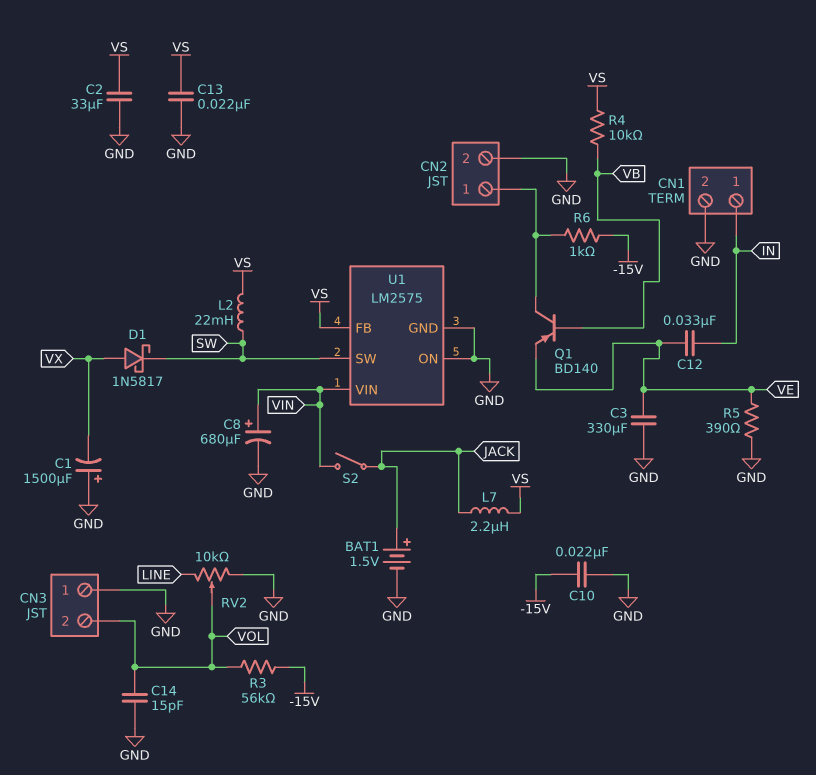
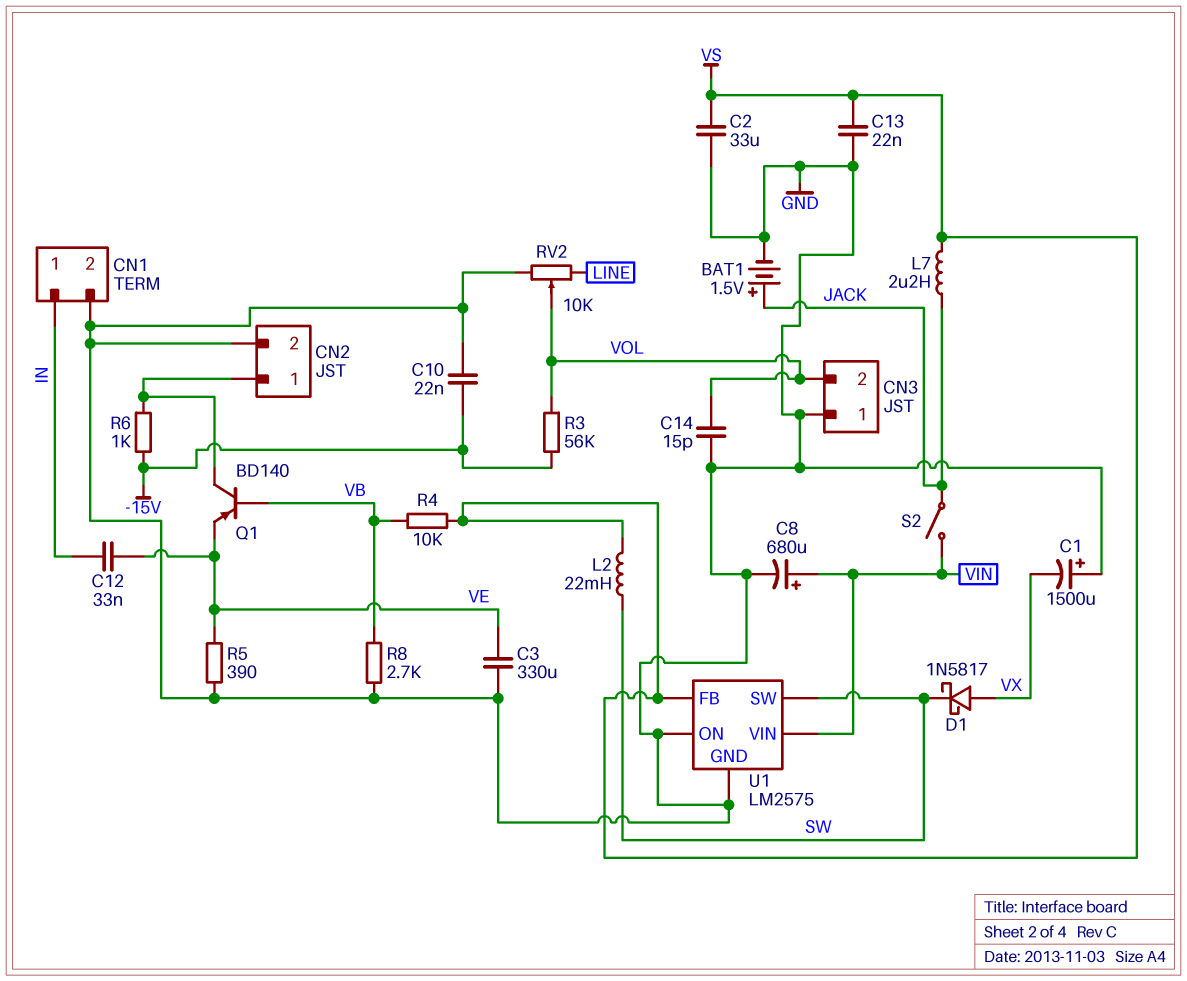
R8: none -> 2.7k (GND, VB)

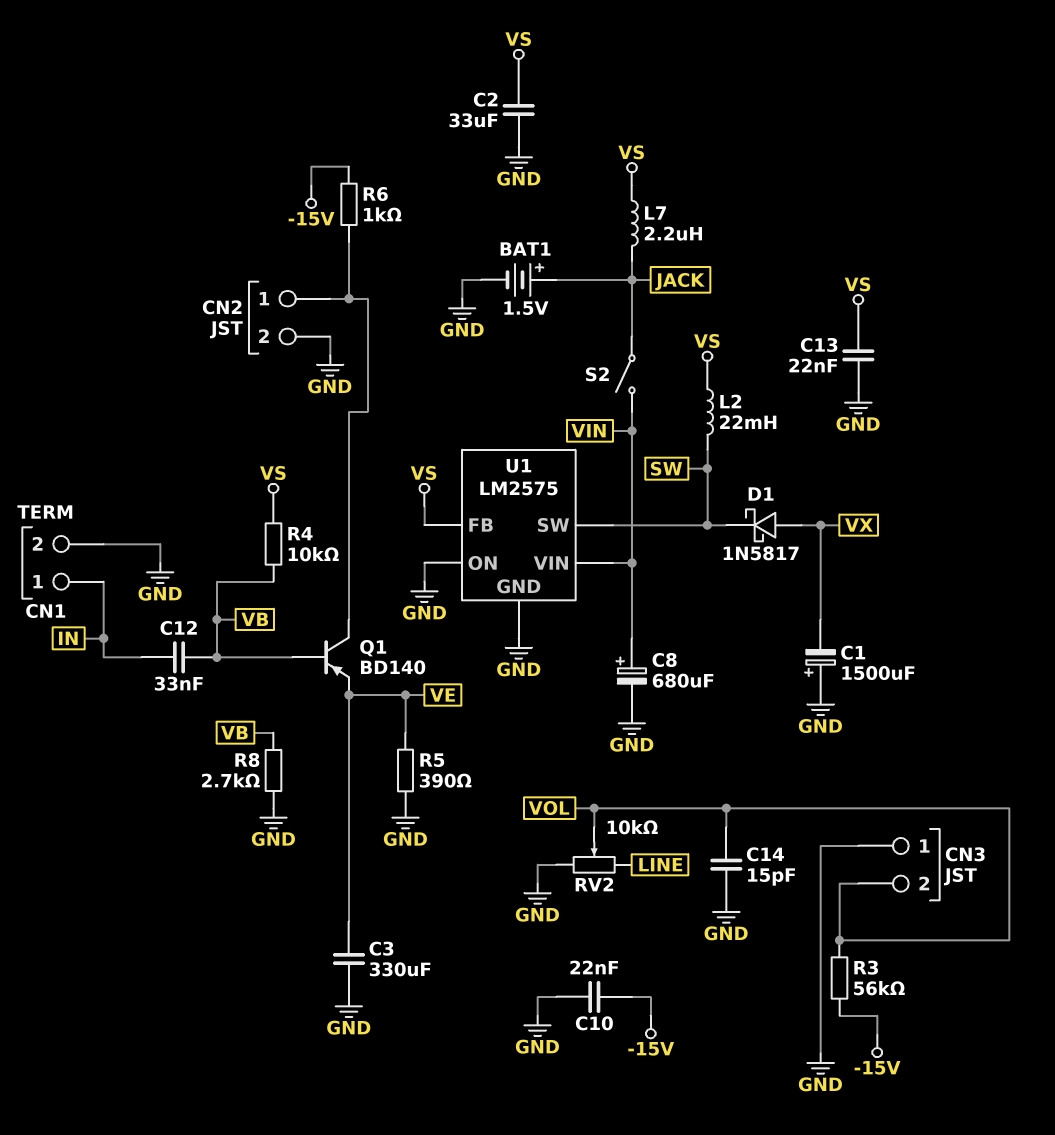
C12: 33nF (IN, VE) -> 33nF (IN, VB)

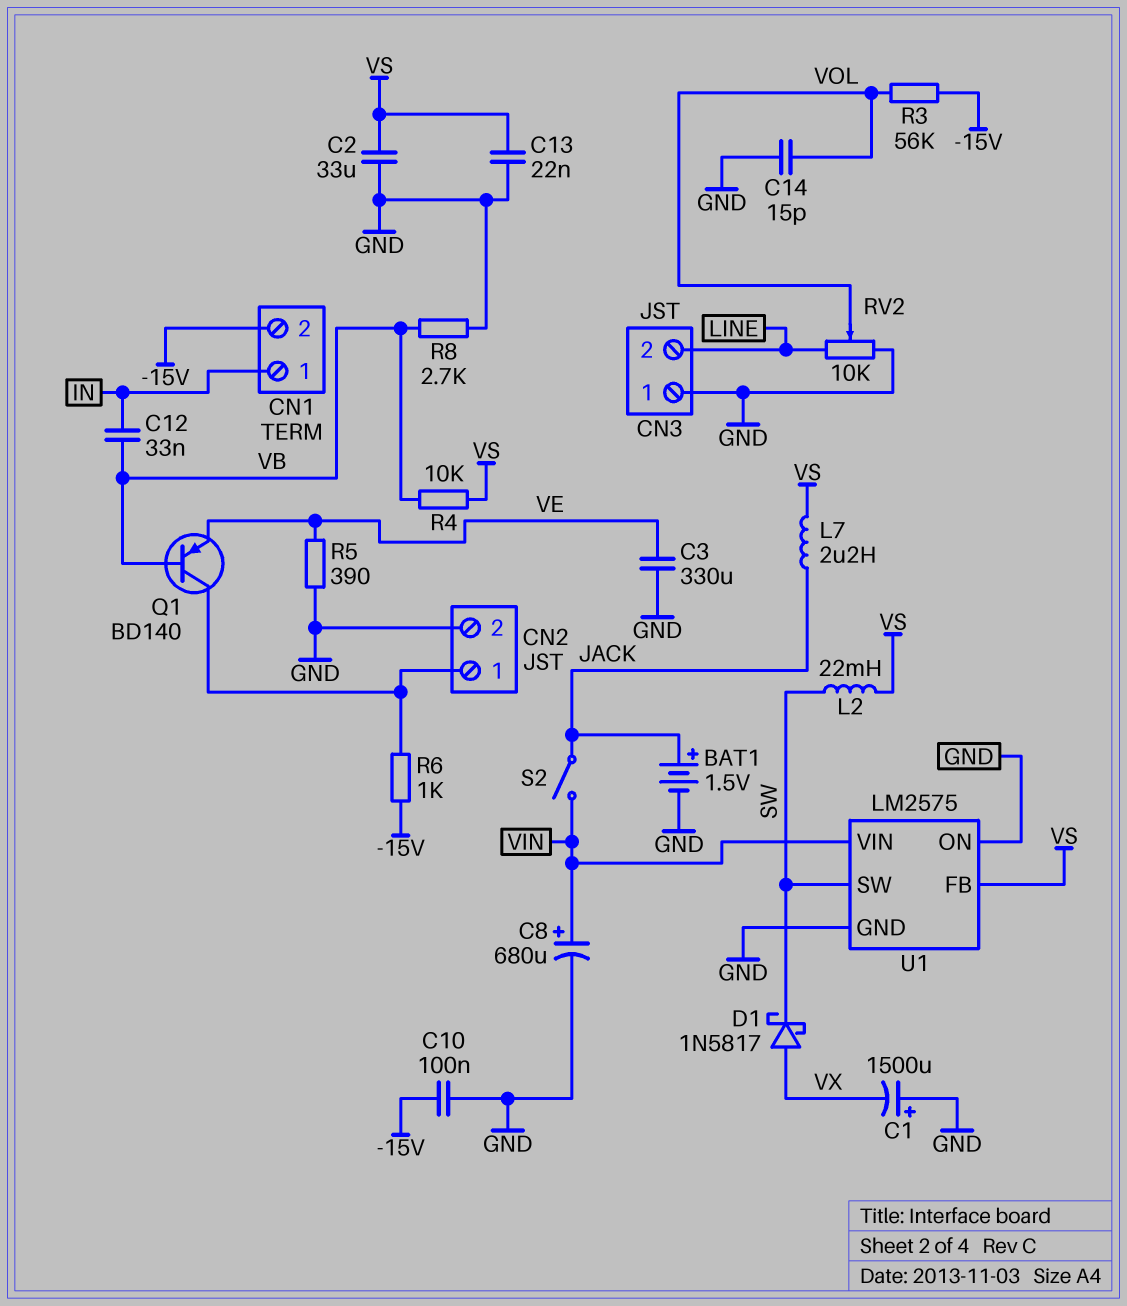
C10: 22nF (-15V, GND) -> 100nF (-15V, GND)
CN1 pin 2: GND -> -15V
CN3 pin 2: VOL -> LINE

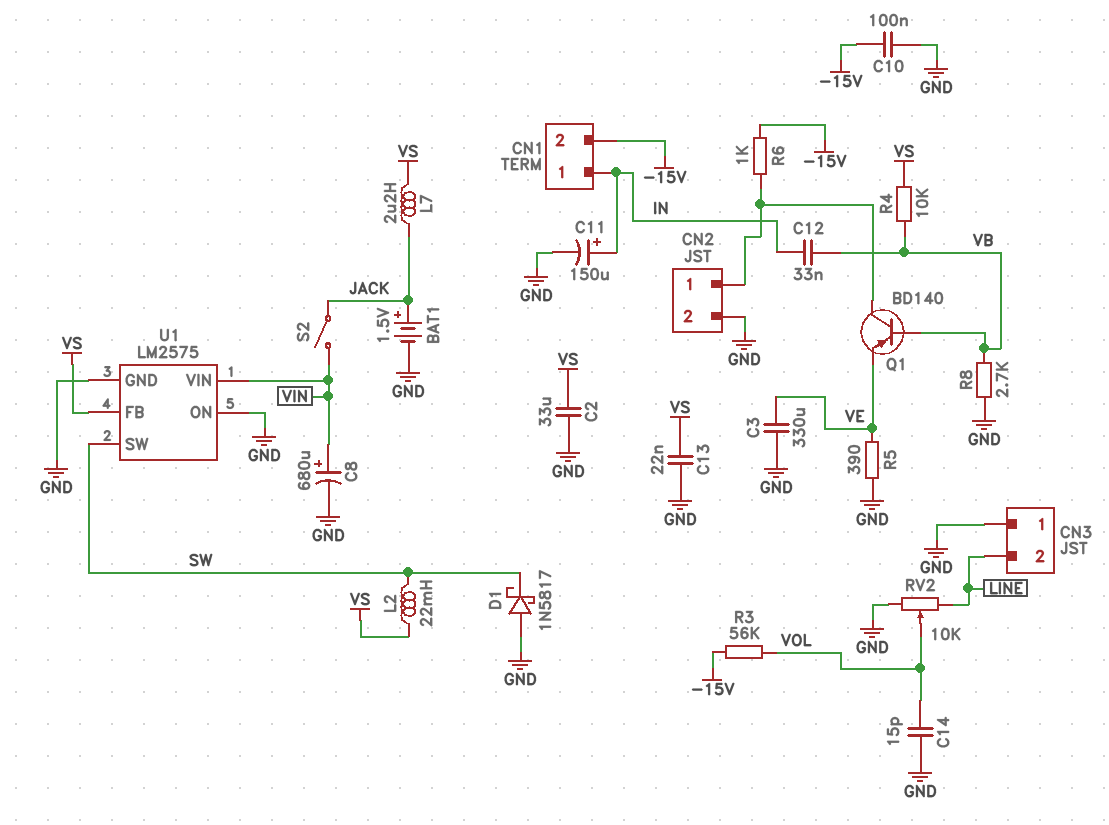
C1: 1500uF (plus GND, minus VX) -> none
C11: none -> 150uF (plus IN, minus GND)
D1: schottky 1N5817 (A VX, K SW) -> schottky 1N5817 (A GND, K SW)

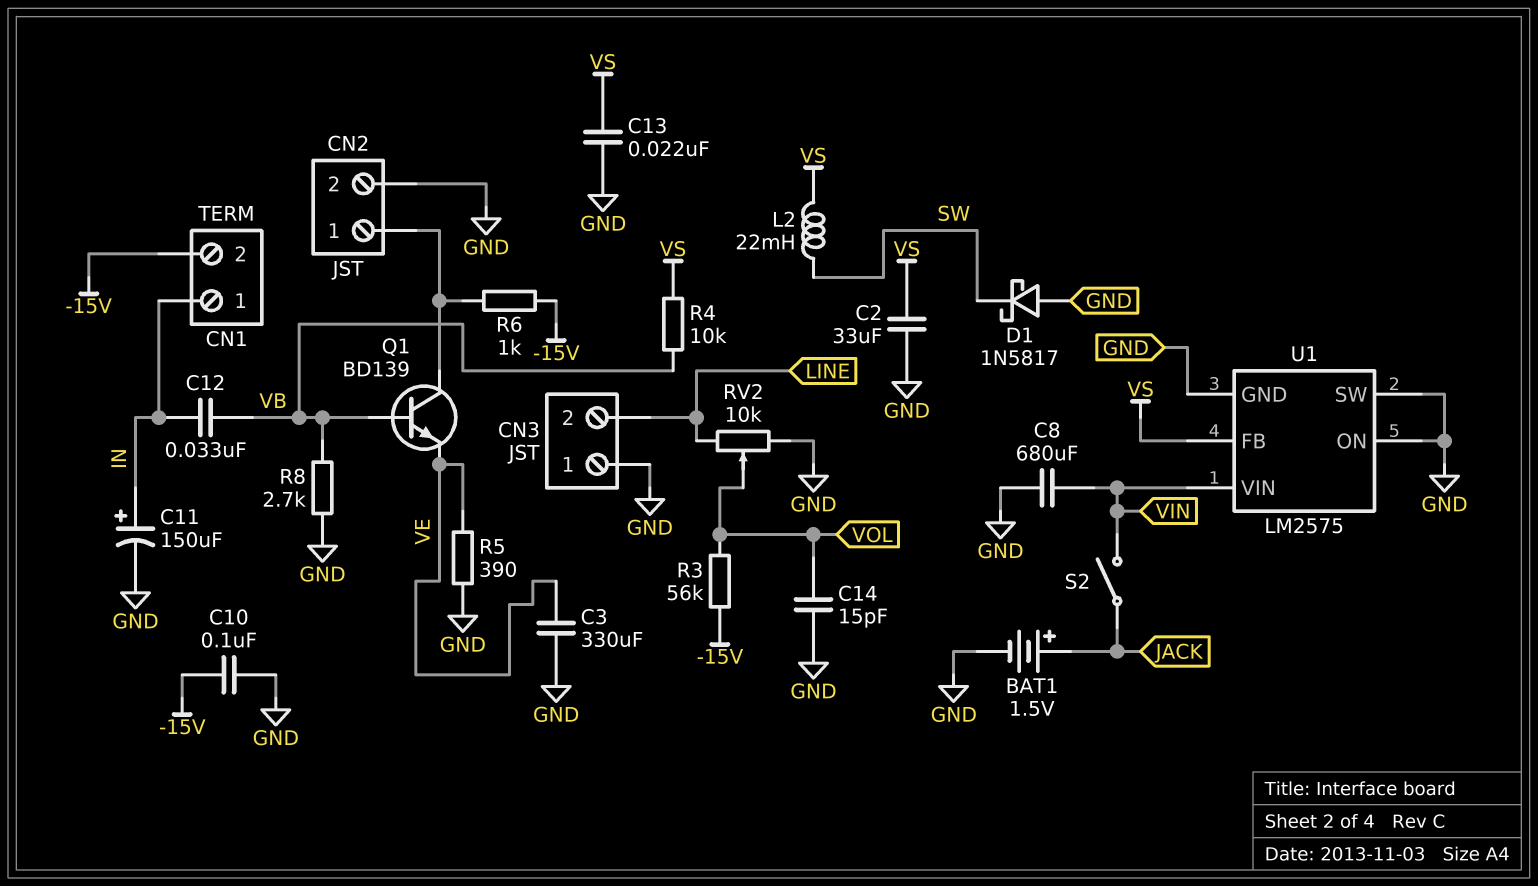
C8: 680uF (plus VIN, minus GND) -> 680uF (GND, VIN)
L7: 2.2uH (JACK, VS) -> none
Q1: PNP BD140 (B VB, C CN2/1, E VE) -> NPN BD139 (B VB, C CN2/1, E VE)
U1 pin SW: SW -> GND

